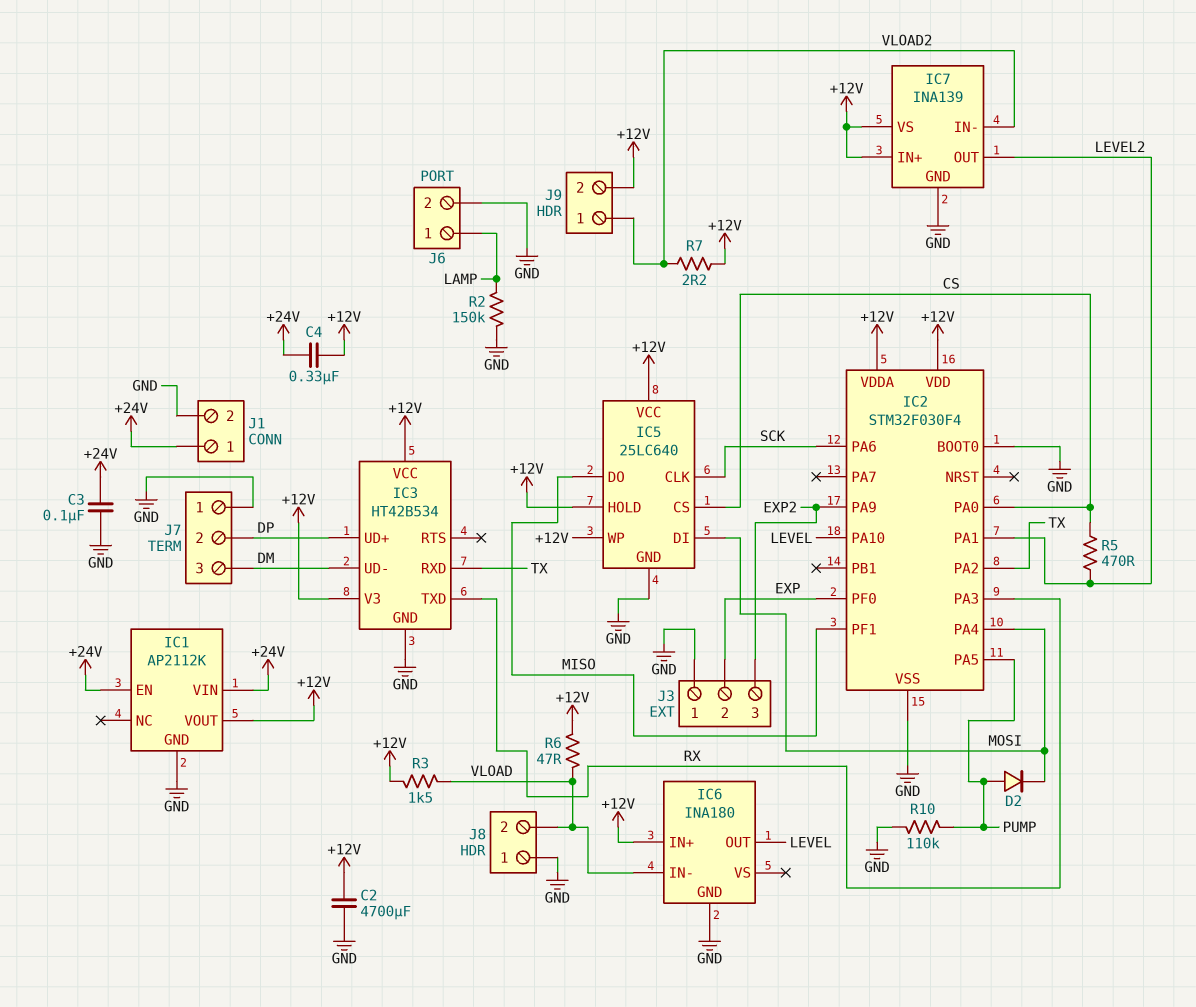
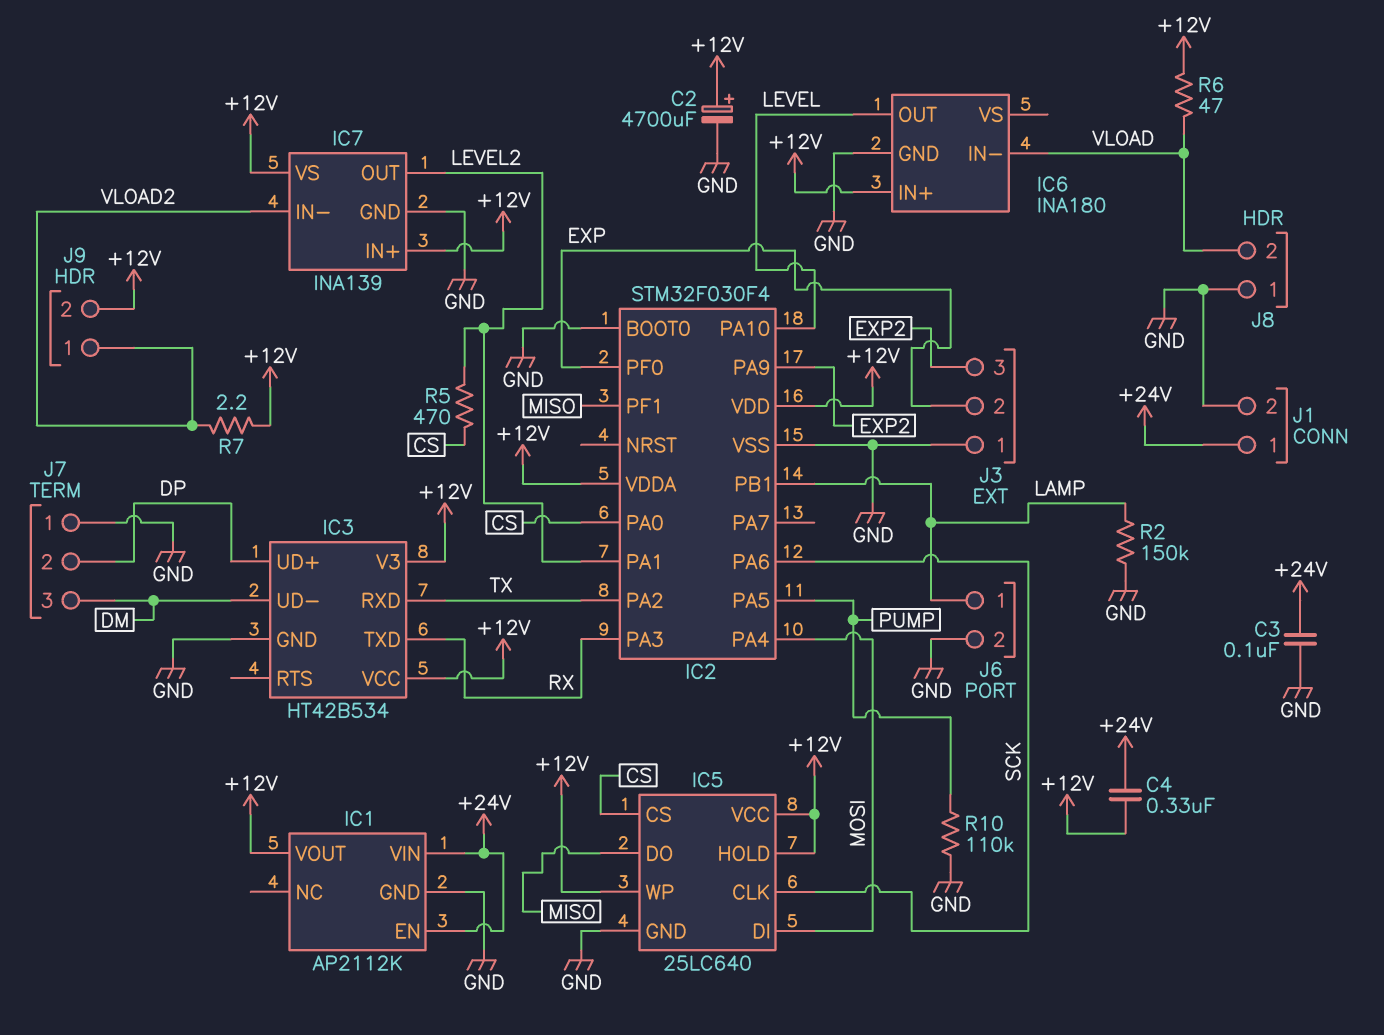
C2: 4700uF (+12V, GND) -> 4700uF (plus +12V, minus GND)
D2: diode (A PUMP, K MOSI) -> none
IC2 pin PB1: none -> LAMP
R3: 1.5k (+12V, VLOAD) -> none

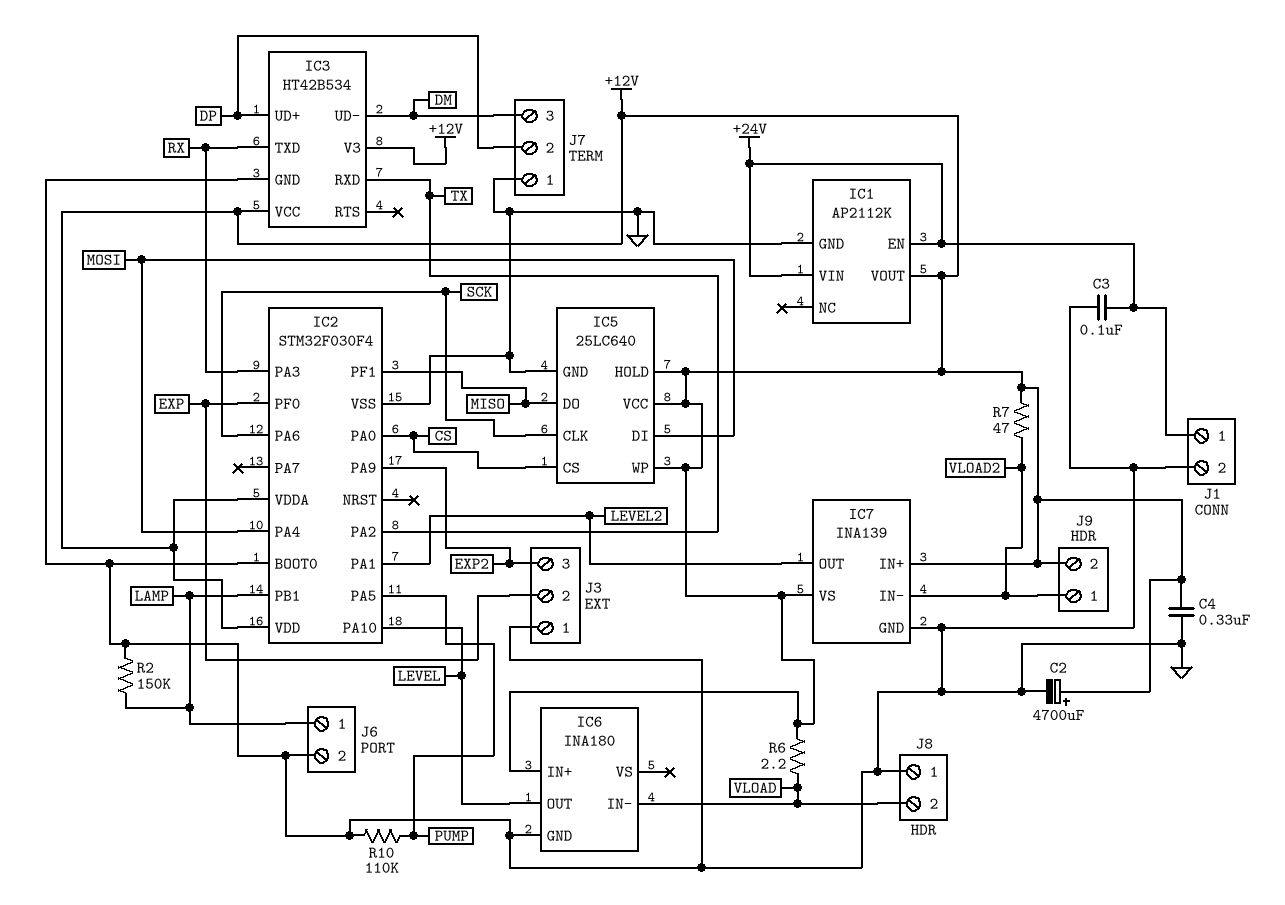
C4: 330nF (+12V, +24V) -> 330nF (+12V, GND)
R5: 470 (CS, LEVEL2) -> none
R6: 47 (+12V, VLOAD) -> 2.2 (+12V, VLOAD)
R7: 2.2 (+12V, VLOAD2) -> 47 (+12V, VLOAD2)

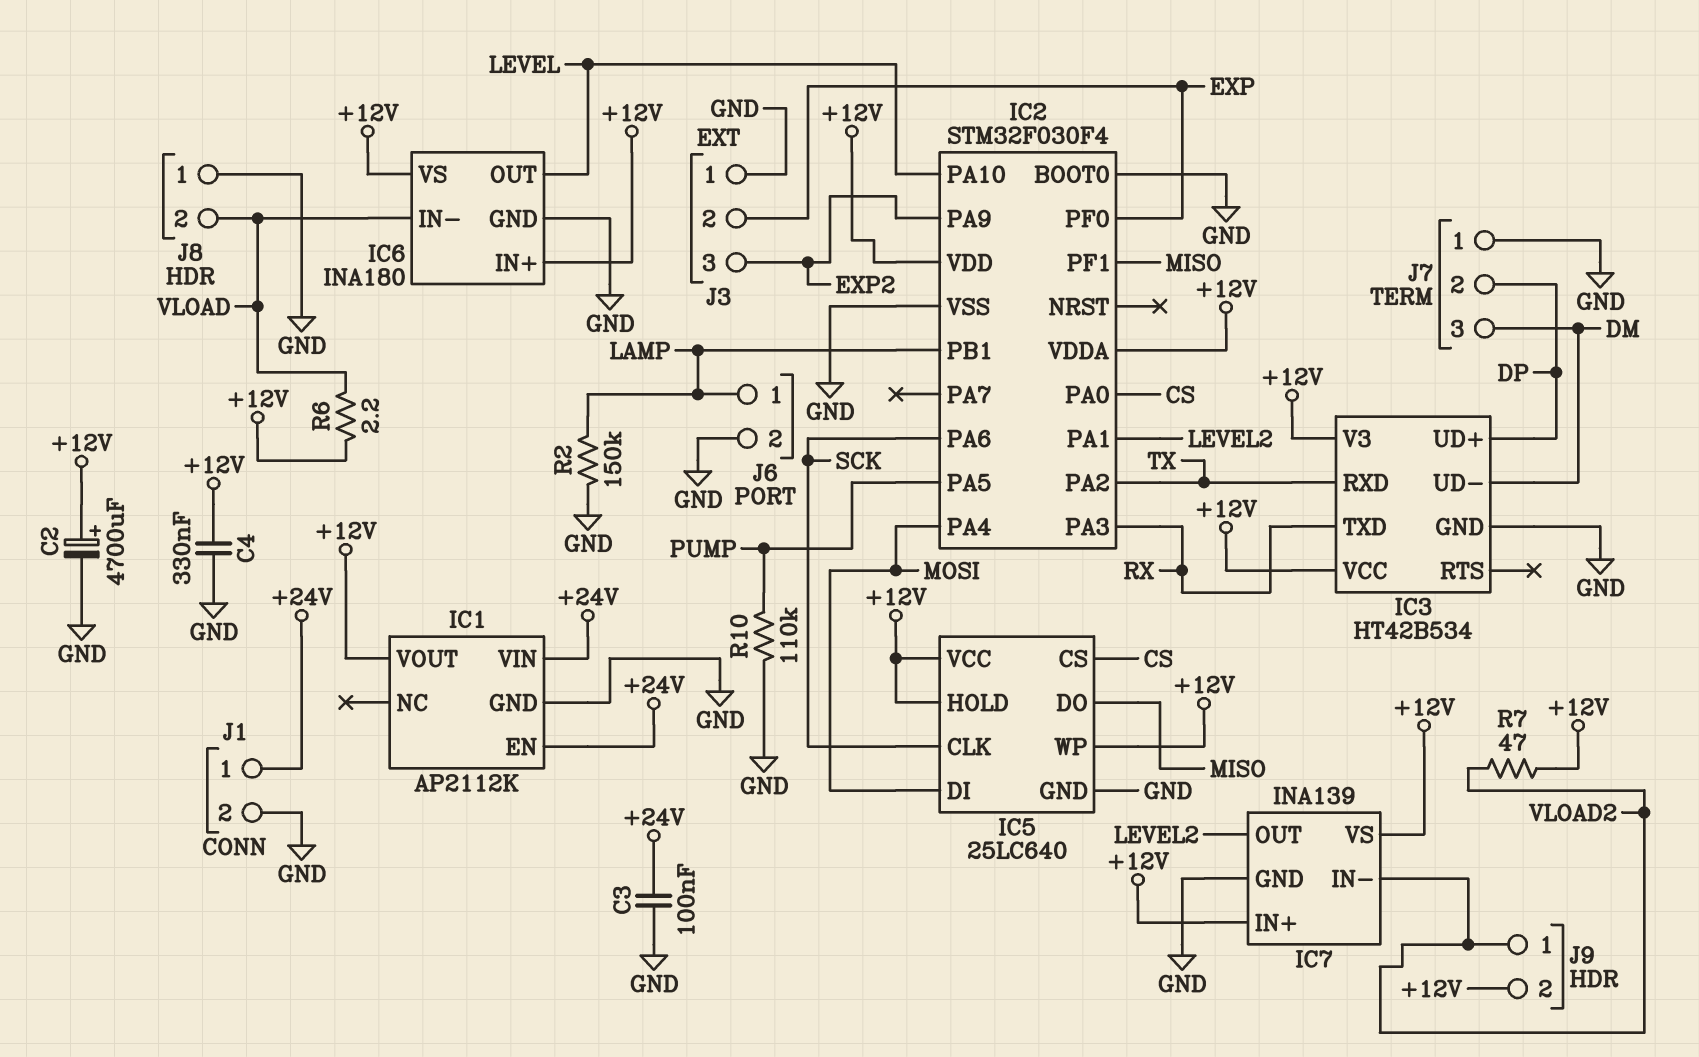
IC6 pin VS: none -> +12V

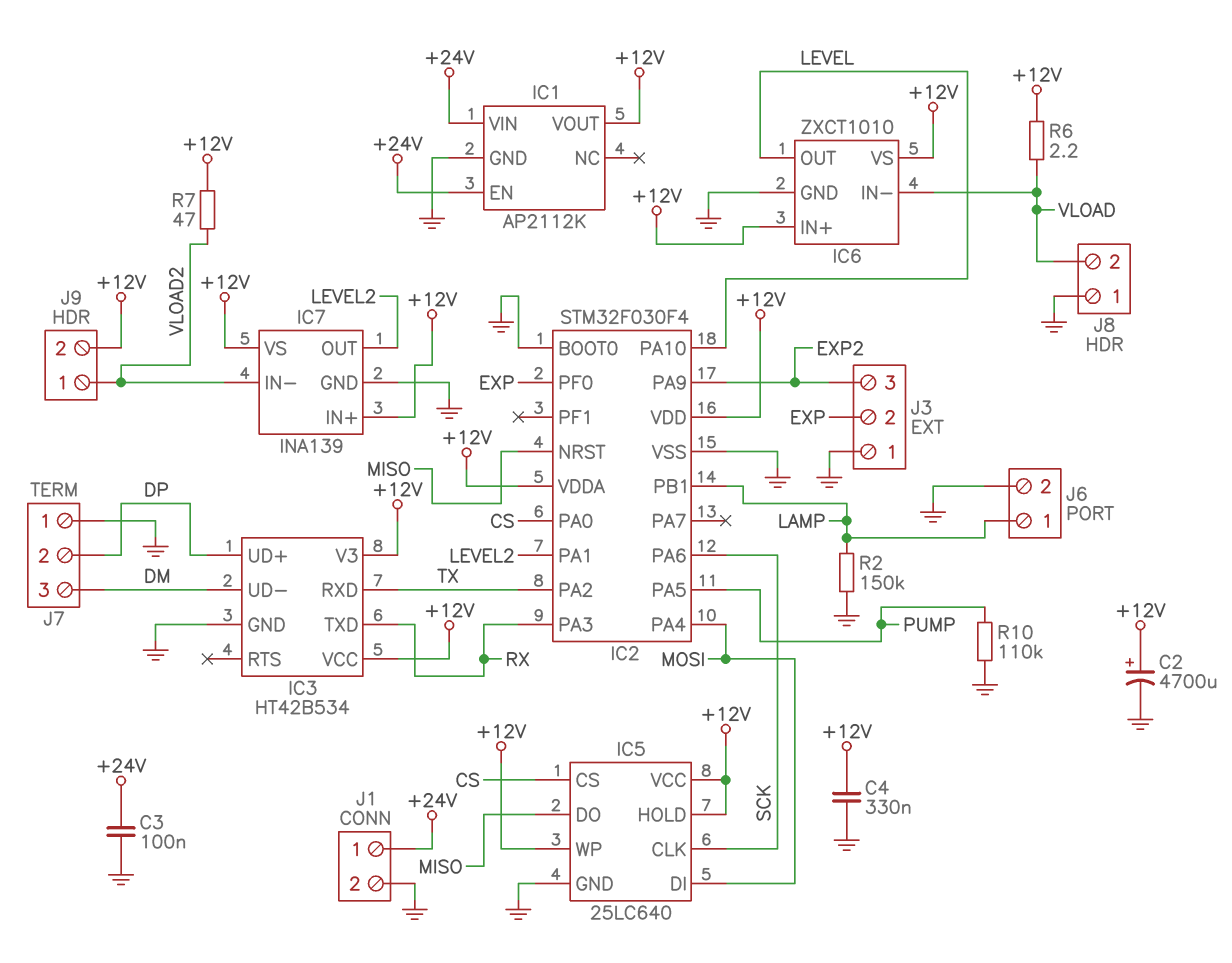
IC2 pin NRST: none -> MISO
IC2 pin PF1: MISO -> none
IC6: INA180 -> ZXCT1010

